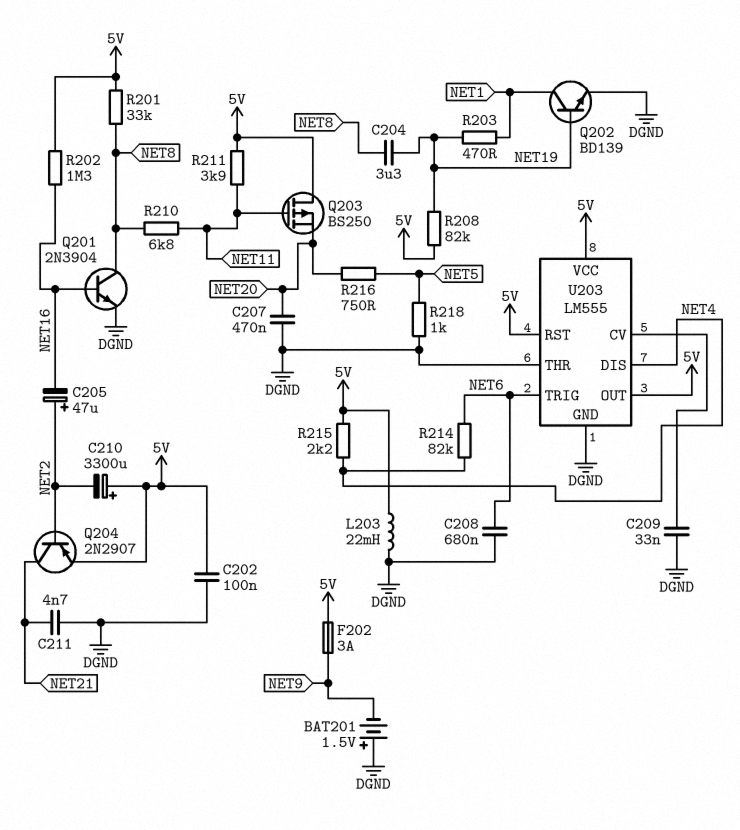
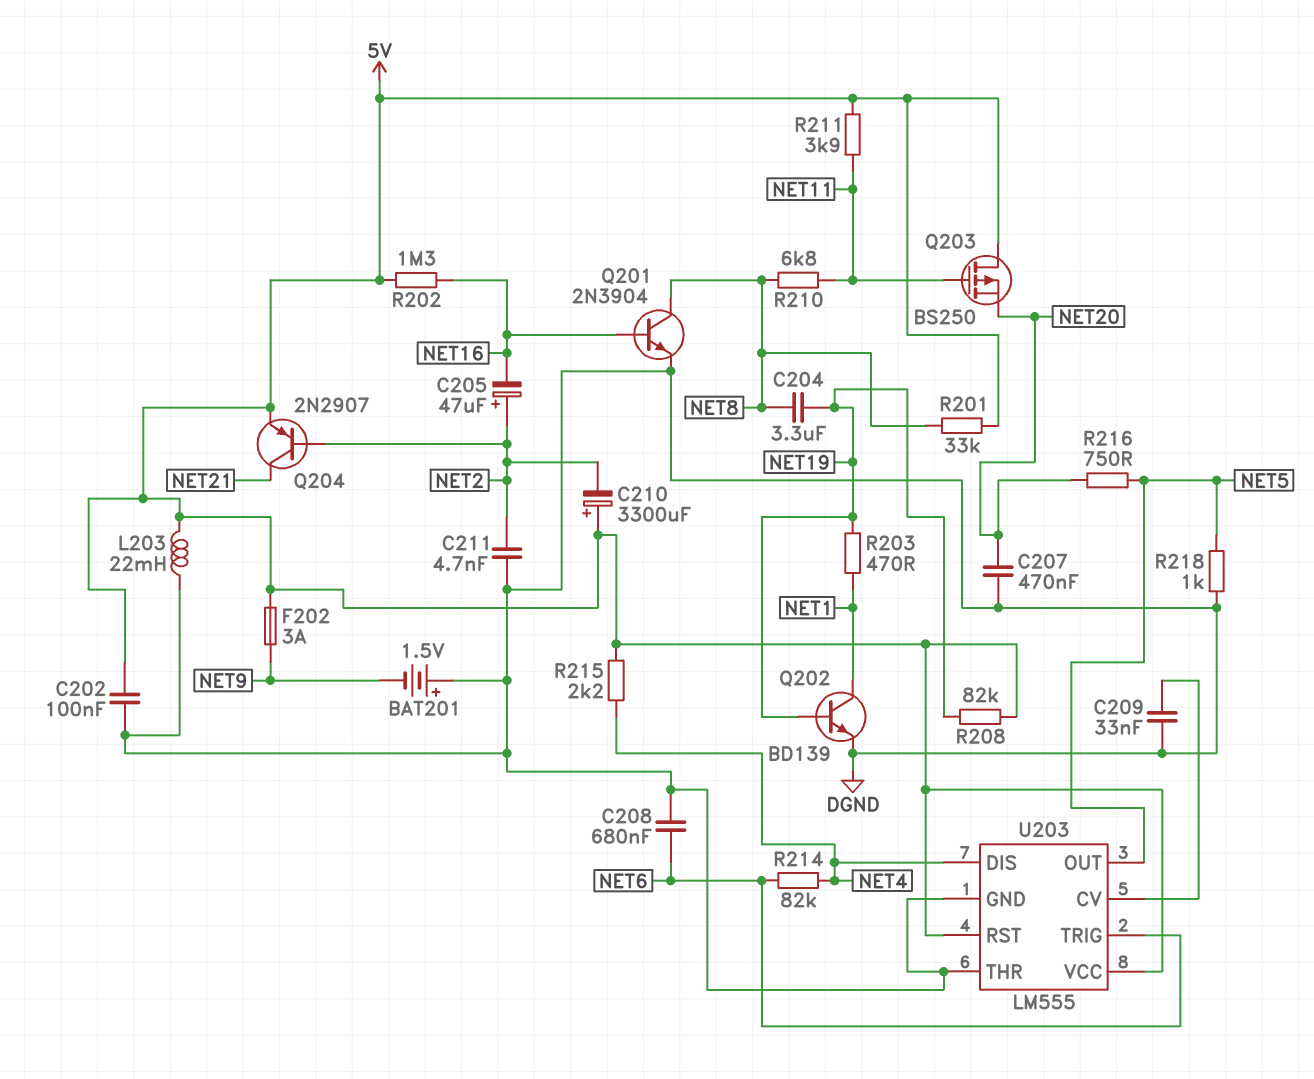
C211: 4.7nF (DGND, NET21) -> 4.7nF (DGND, NET2)
U203 pin OUT: 5V -> NET5

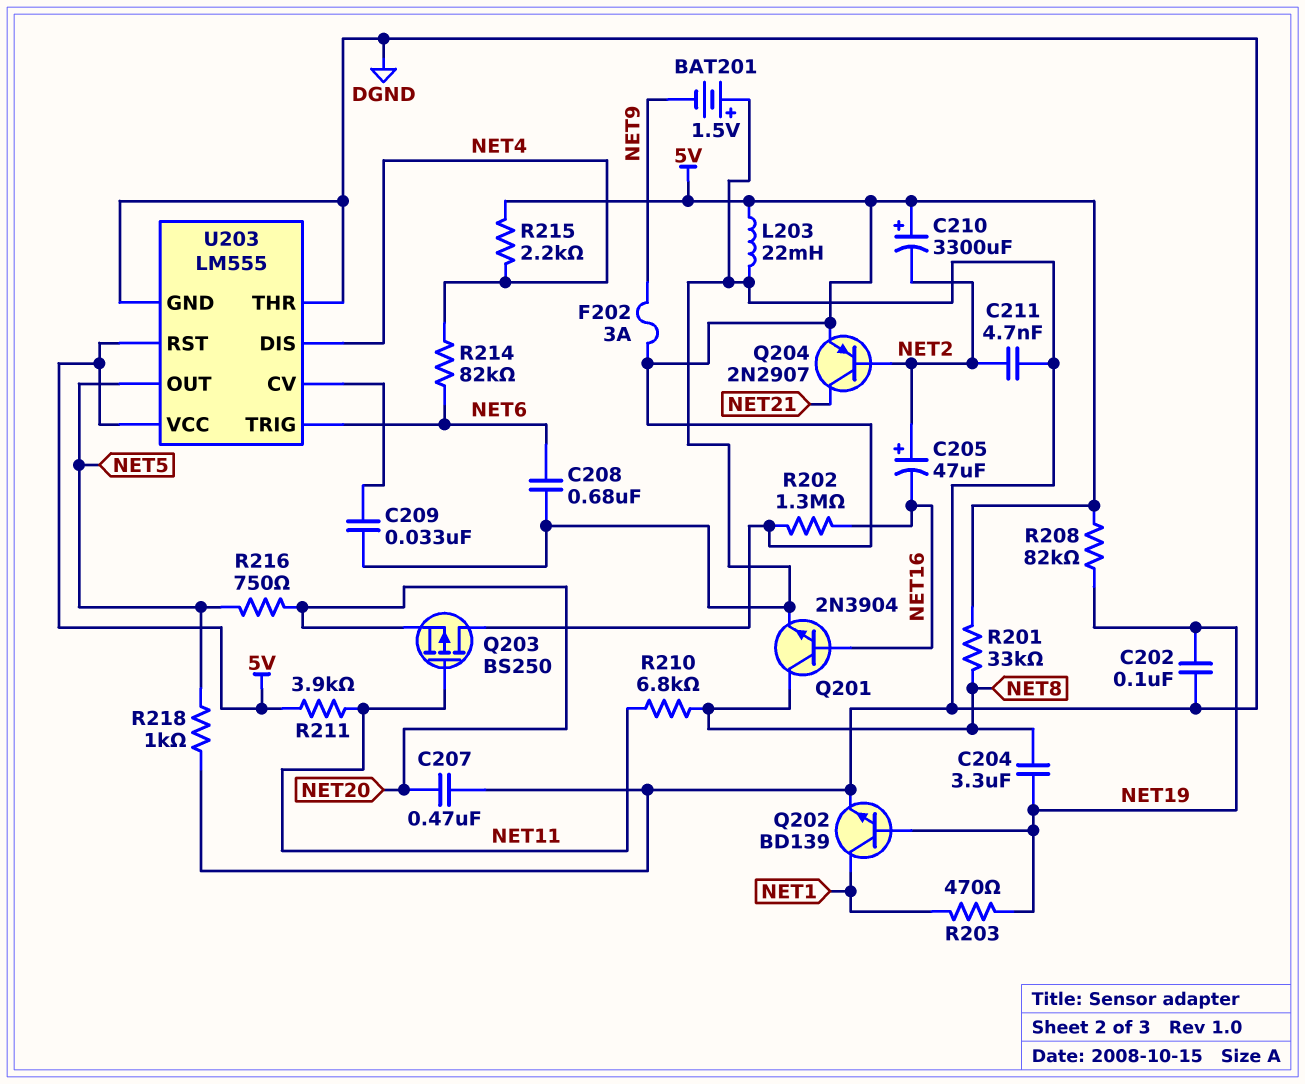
C202: 100nF (5V, DGND) -> 100nF (DGND, NET19)

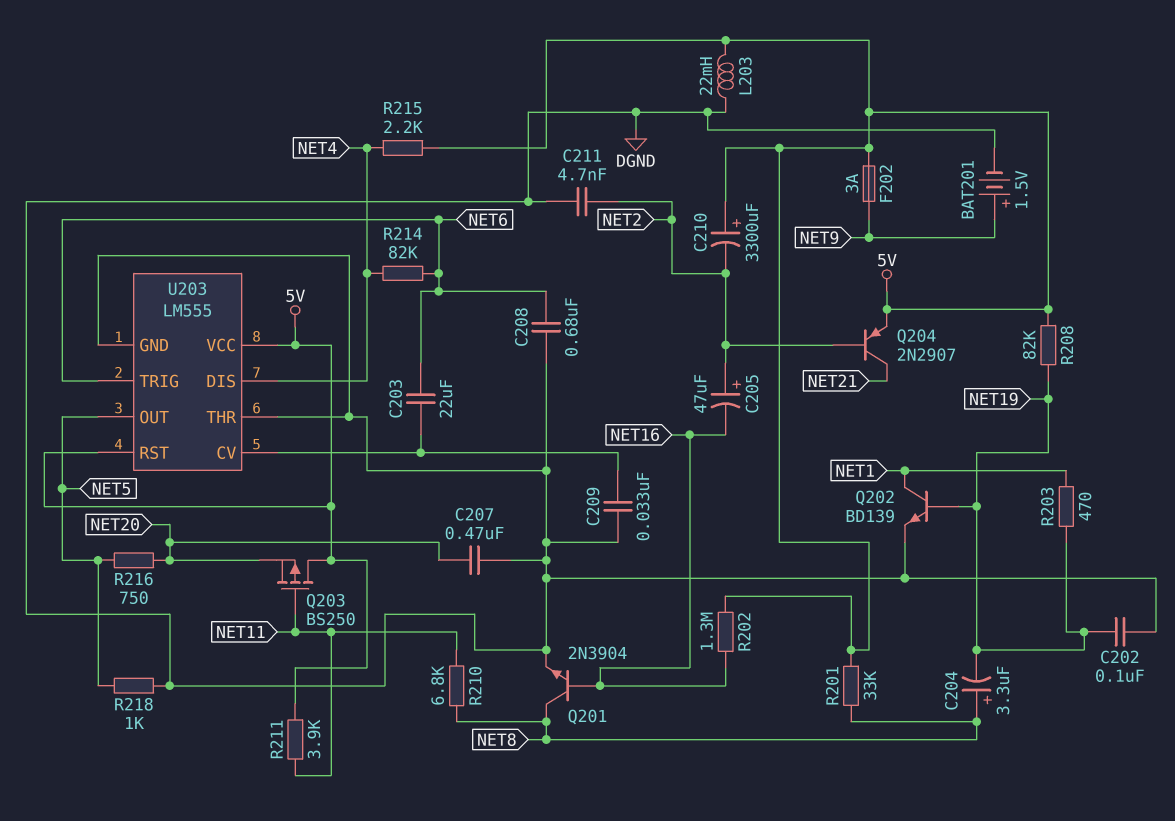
BAT201: 1.5V (plus DGND, minus NET9) -> 1.5V (plus NET9, minus DGND)
C203: none -> 22uF (NET6, U203/CV)
C204: 3.3uF (NET8, NET19) -> 3.3uF (plus NET8, minus NET19)

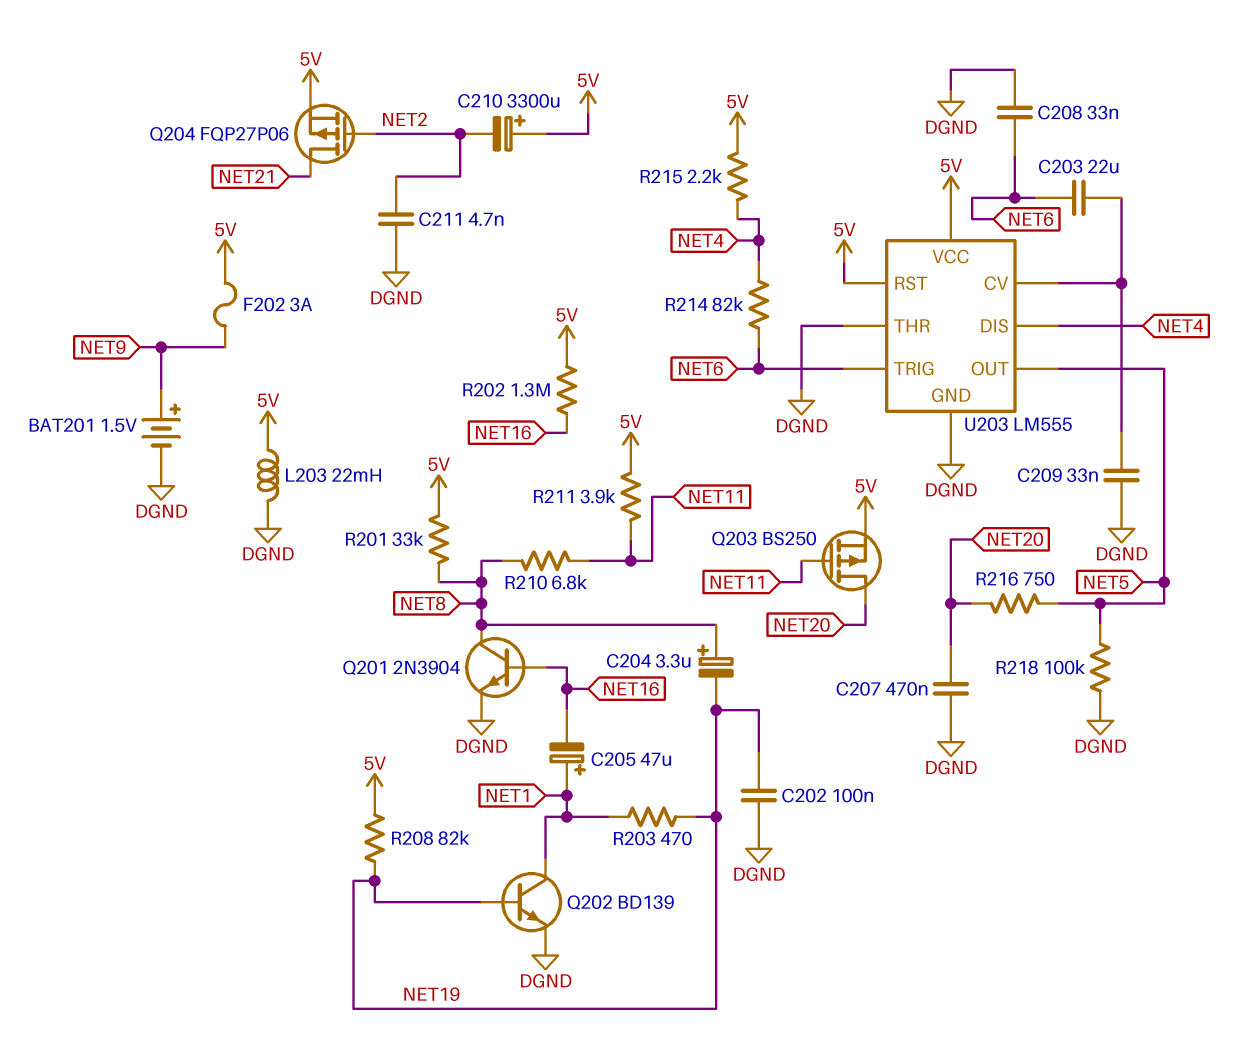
C205: 47uF (plus NET2, minus NET16) -> 47uF (plus NET1, minus NET16)
C208: 680nF (DGND, NET6) -> 33nF (DGND, NET6)
Q203: PMOS BS250 (G NET11, D 5V, S NET20) -> PMOS BS250 (G NET11, D NET20, S 5V)
Q204: PNP 2N2907 (B NET2, C NET21, E 5V) -> PMOS FQP27P06 (G NET2, D NET21, S 5V)
R218: 1k (DGND, NET5) -> 100k (DGND, NET5)

